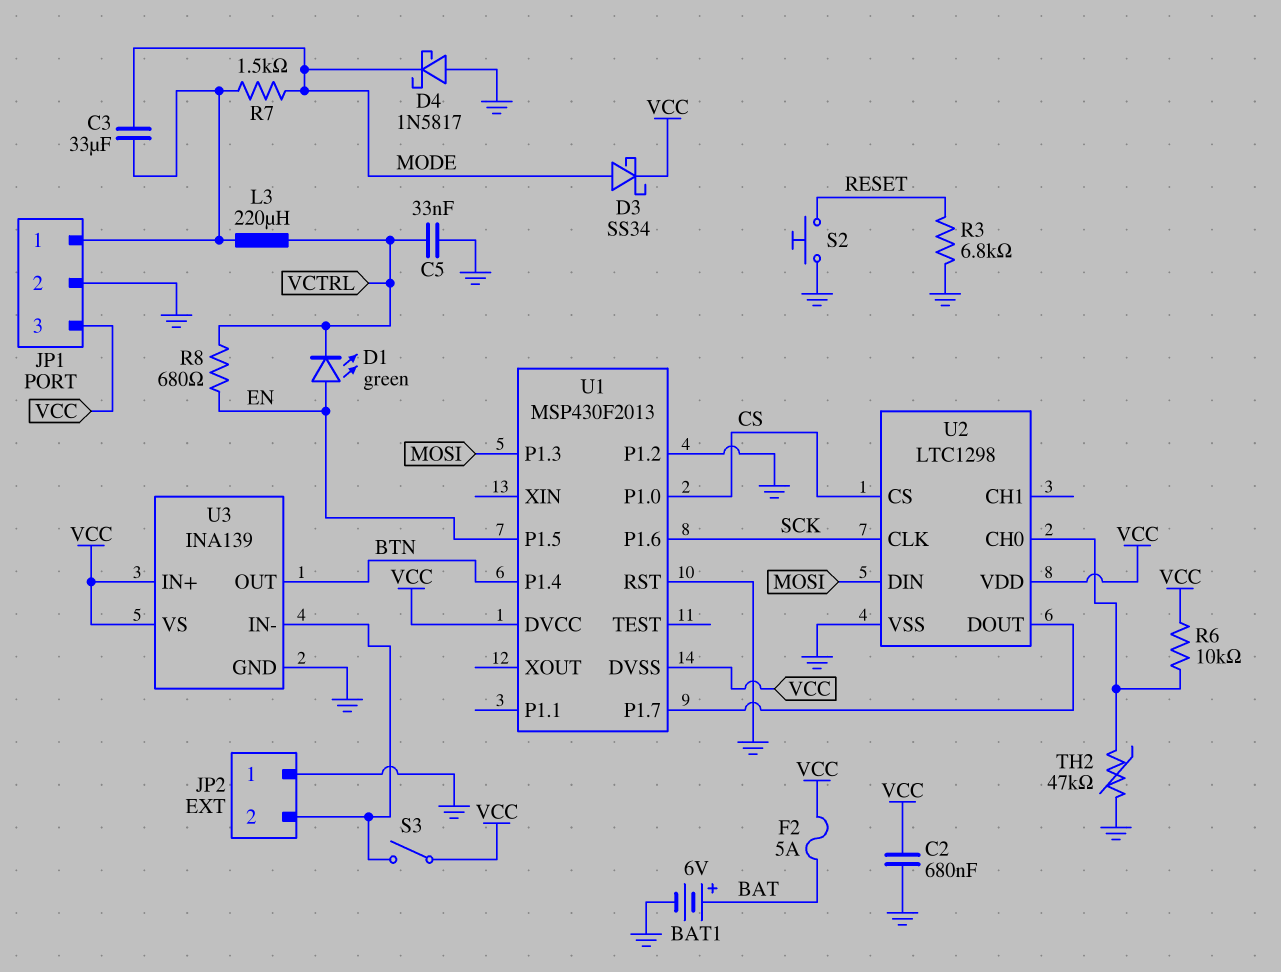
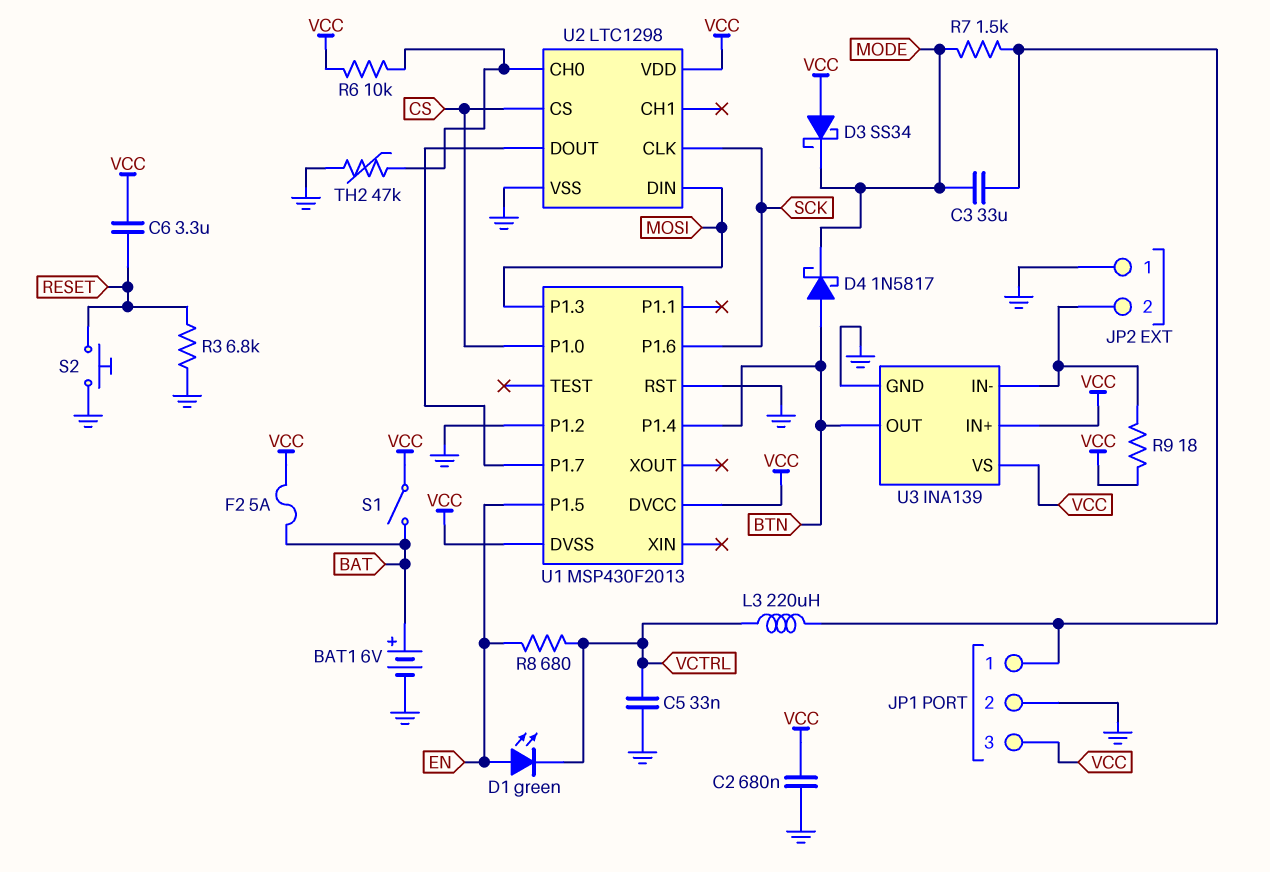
C6: none -> 3.3uF (RESET, VCC)
D3: schottky SS34 (A MODE, K VCC) -> schottky SS34 (A VCC, K MODE)
D4: schottky 1N5817 (A GND, K MODE) -> schottky 1N5817 (A BTN, K MODE)
R9: none -> 18 (JP2/2, VCC)
S1: none -> switch (BAT, VCC)
S3: switch (JP2/2, VCC) -> none

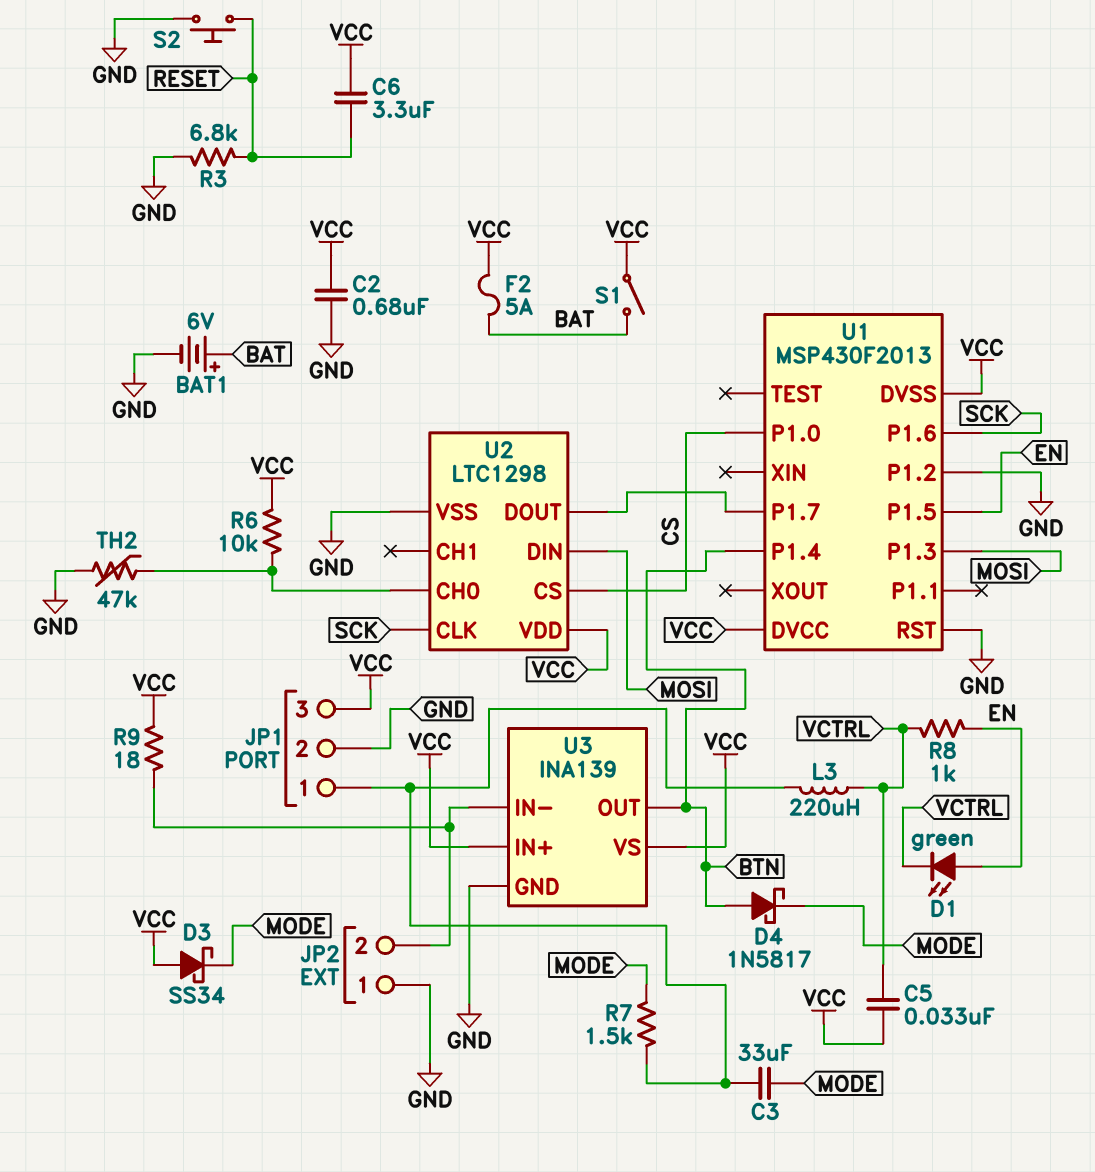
C5: 33nF (GND, VCTRL) -> 33nF (VCC, VCTRL)
R8: 680 (EN, VCTRL) -> 1k (EN, VCTRL)

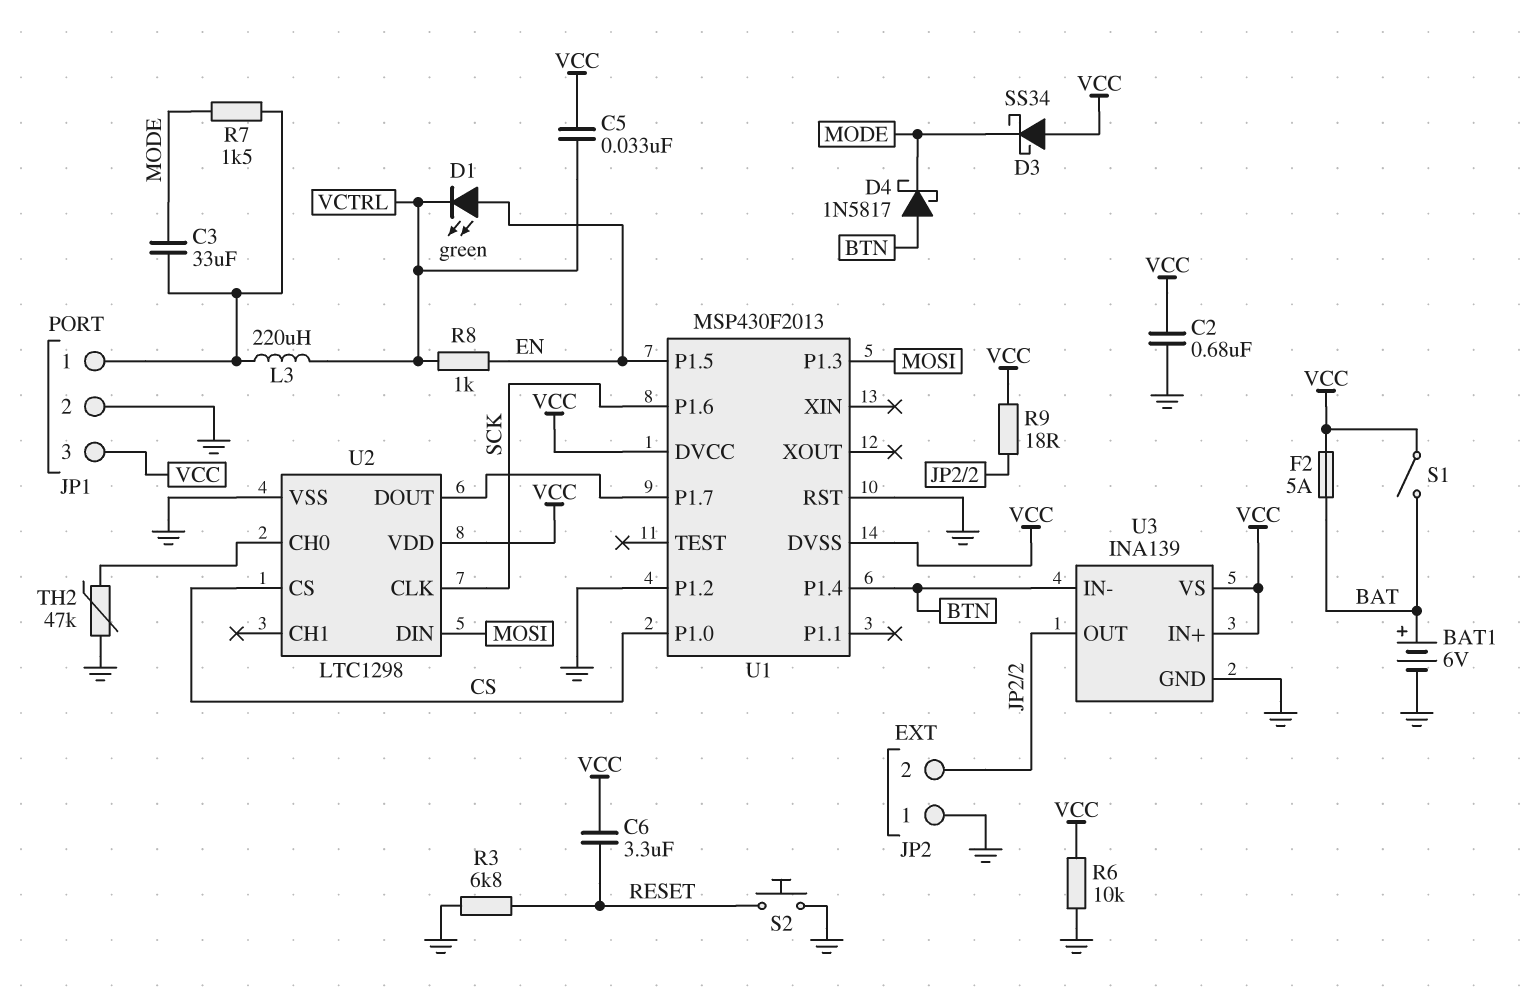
R6: 10k (U2/CH0, VCC) -> 10k (GND, VCC)
U3 pin IN-: JP2/2 -> BTN
U3 pin OUT: BTN -> JP2/2

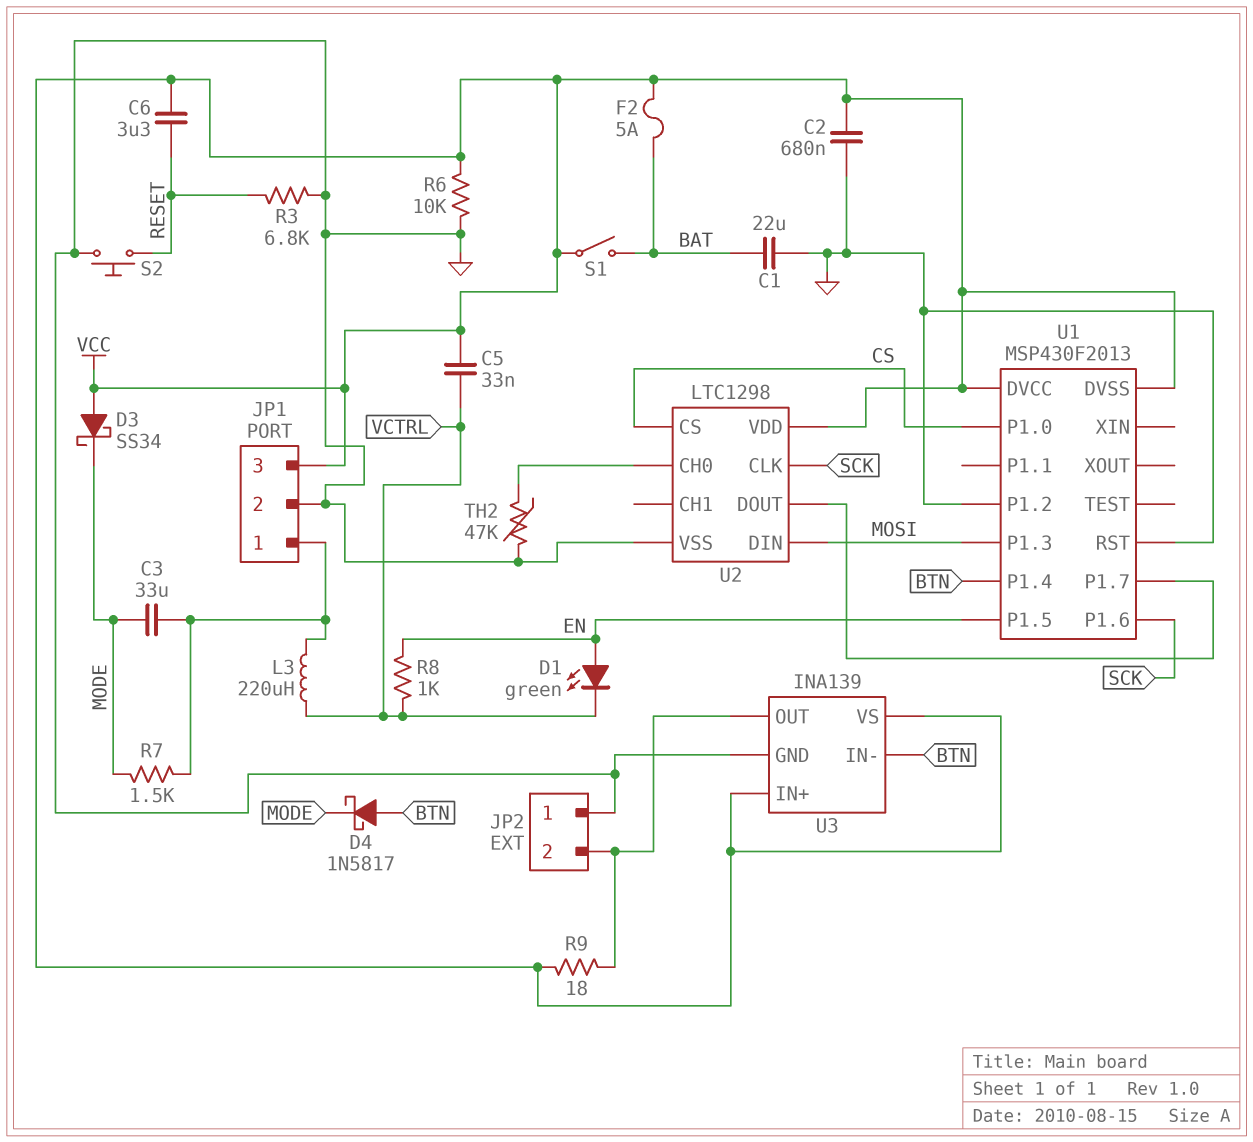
BAT1: 6V (plus BAT, minus GND) -> none
C1: none -> 22uF (BAT, GND)

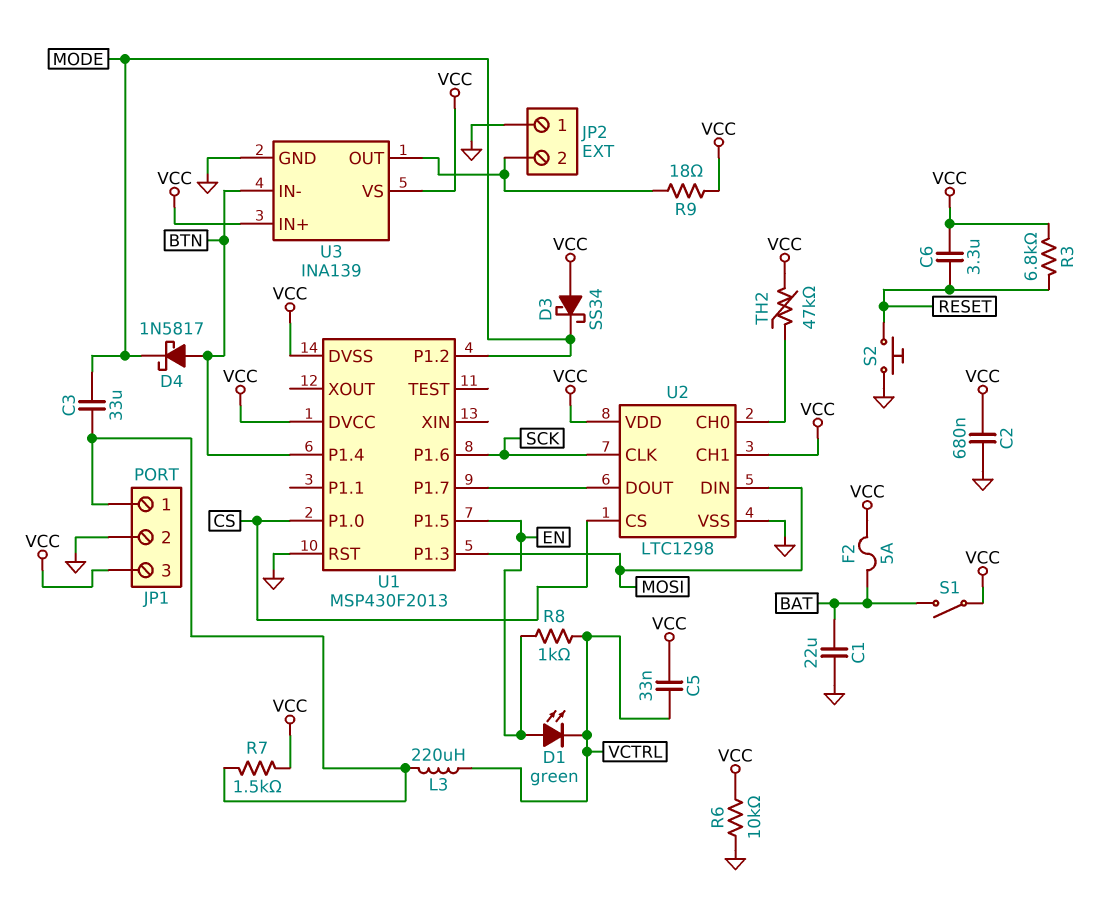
R3: 6.8k (GND, RESET) -> 6.8k (RESET, VCC)
R7: 1.5k (JP1/1, MODE) -> 1.5k (JP1/1, VCC)
TH2: 47k (GND, U2/CH0) -> 47k (U2/CH0, VCC)
U1 pin P1.2: GND -> MODE
U2 pin CH1: none -> VCC

